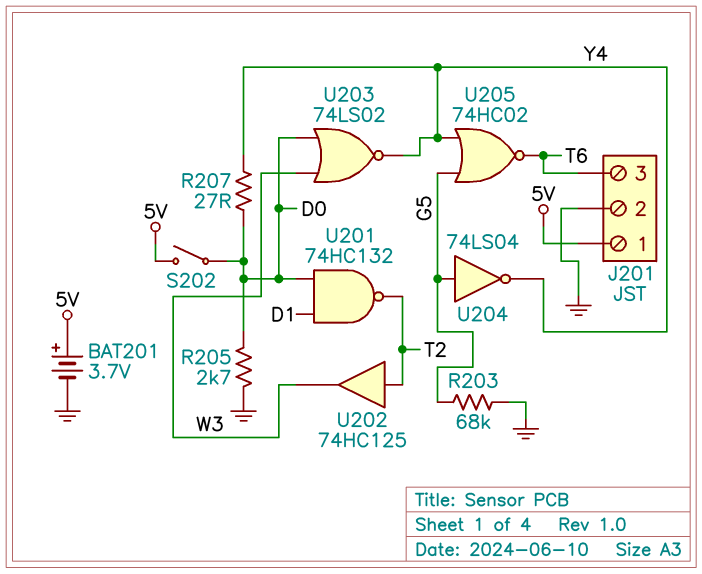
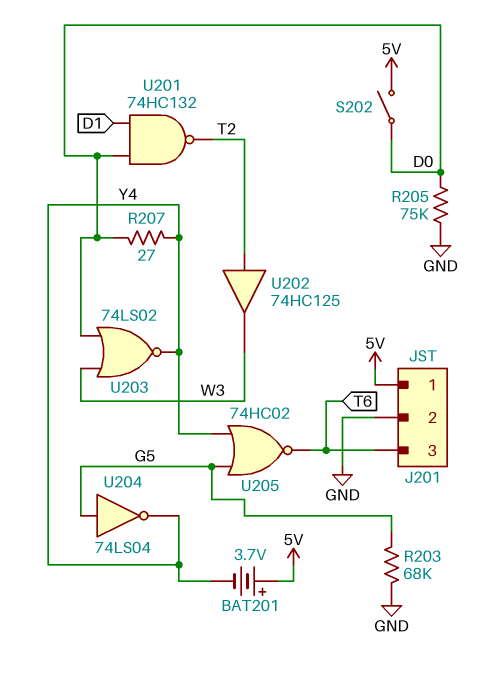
BAT201: 3.7V (plus 5V, minus GND) -> 3.7V (plus 5V, minus Y4)
R205: 2.7k (D0, GND) -> 75k (D0, GND)

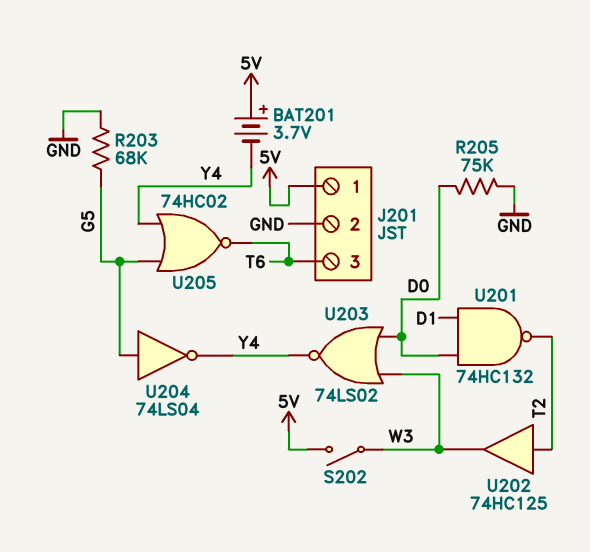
R207: 27 (D0, Y4) -> none
S202: switch (5V, D0) -> switch (5V, W3)

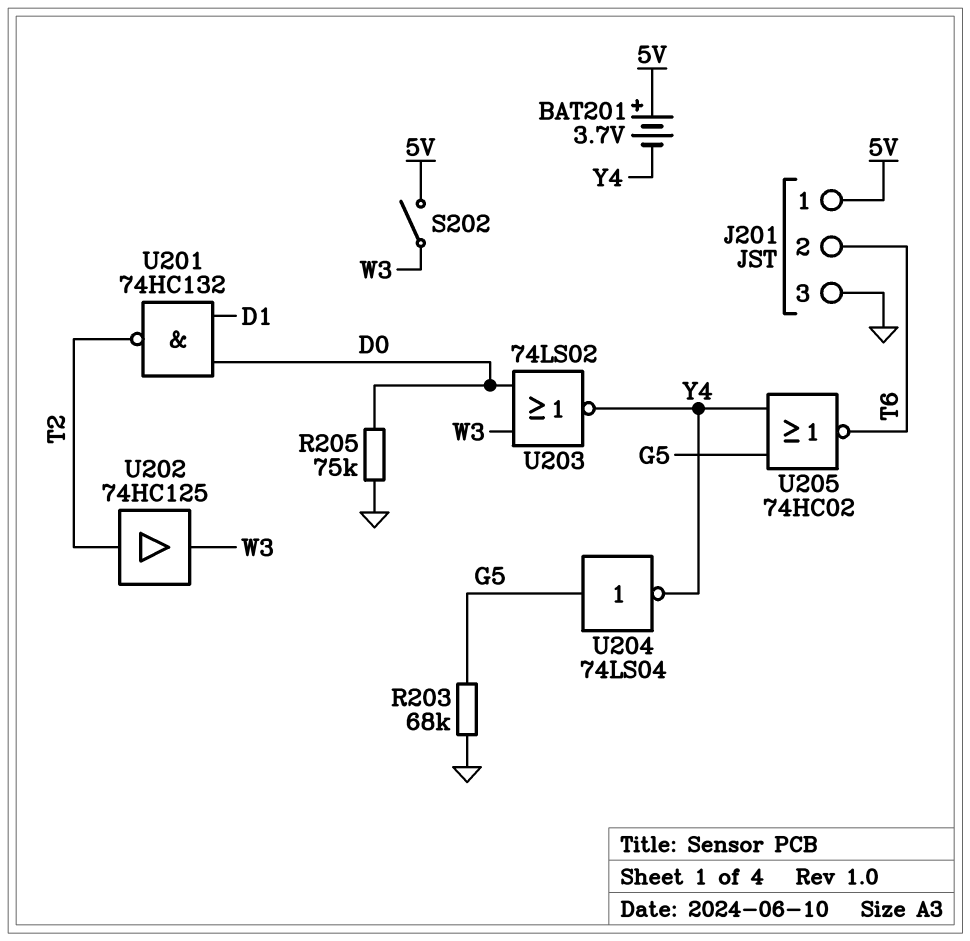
J201 pin 2: GND -> T6
J201 pin 3: T6 -> GND

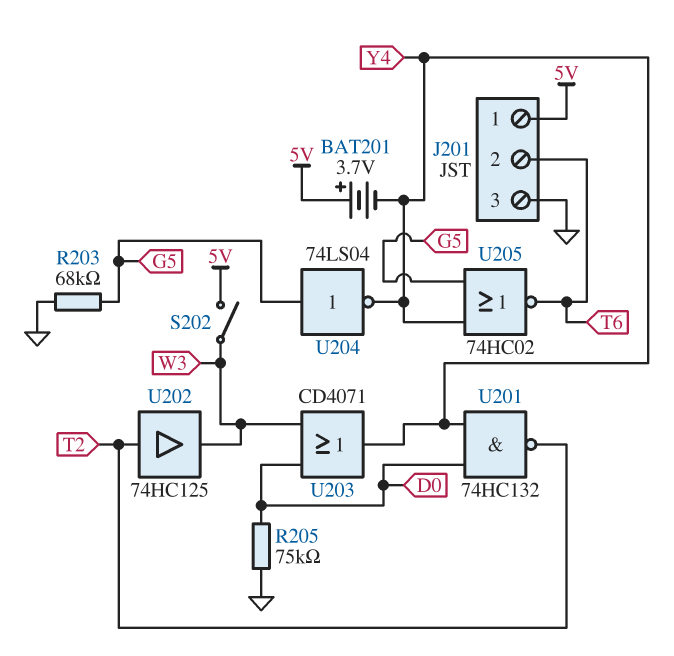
U201: NAND 74HC132 (in D0, in D1, out T2) -> NAND 74HC132 (in D0, in Y4, out T2)
U203: NOR 74LS02 (in D0, in W3, out Y4) -> OR CD4071 (in D0, in W3, out Y4)

